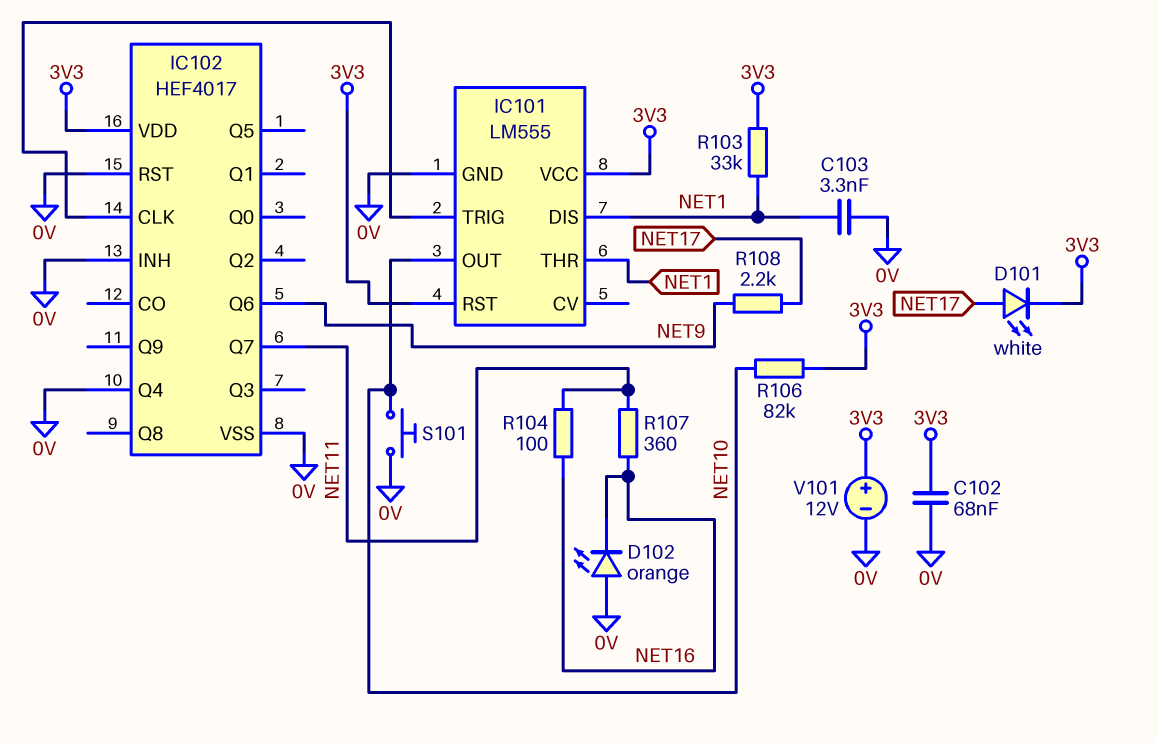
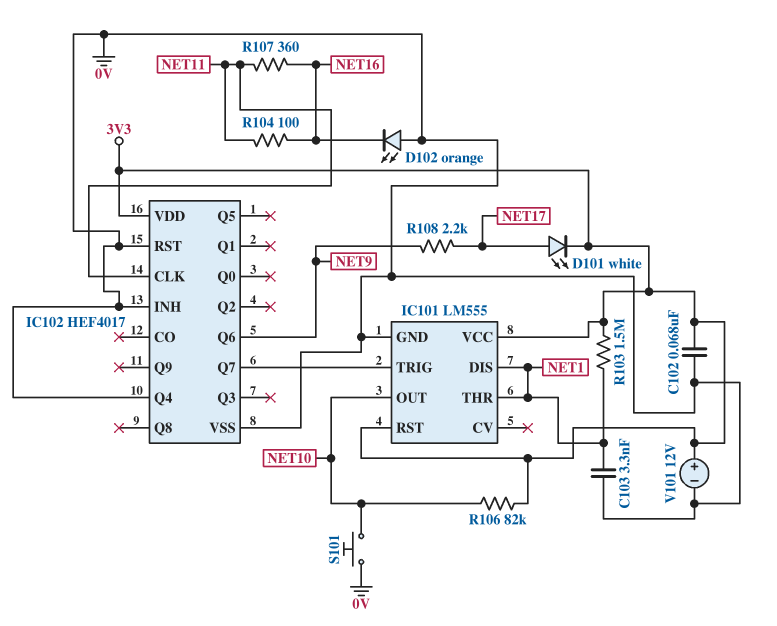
IC102 pin CLK: IC101/TRIG -> NET11
IC102 pin Q7: NET11 -> IC101/TRIG
R103: 33k (3V3, NET1) -> 1.5M (3V3, NET1)

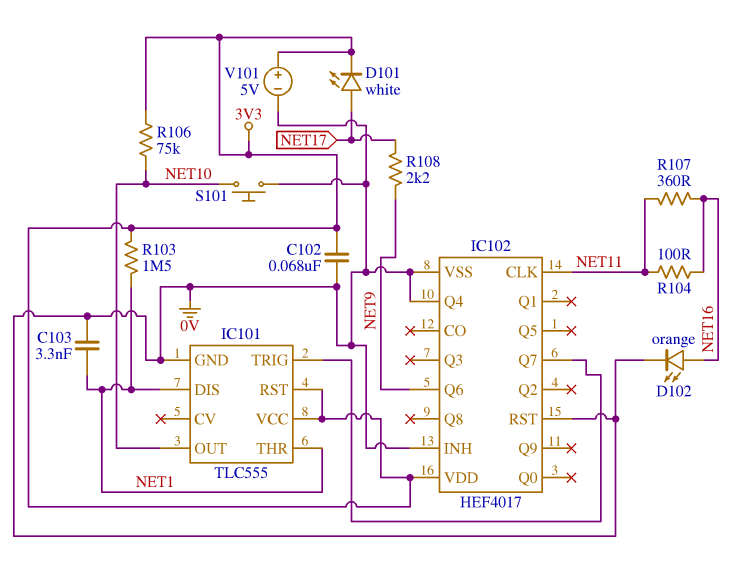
D102: LED orange (A 0V, K NET16) -> LED orange (A NET16, K 0V)
IC101: LM555 -> TLC555
R106: 82k (3V3, NET10) -> 75k (3V3, NET10)
V101: 12V (plus 3V3, minus 0V) -> 5V (plus 3V3, minus 0V)

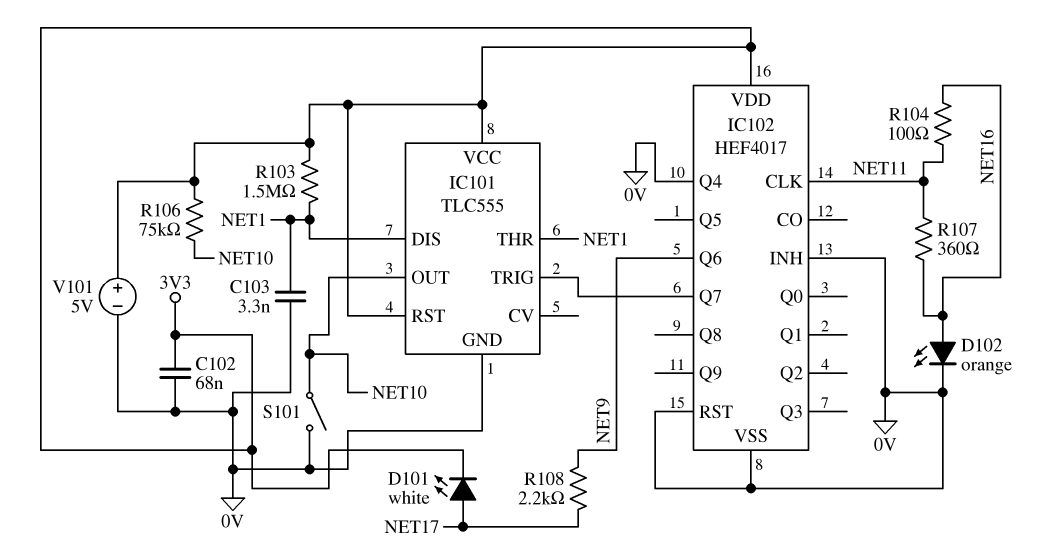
S101: button (0V, NET10) -> switch (0V, NET10)

